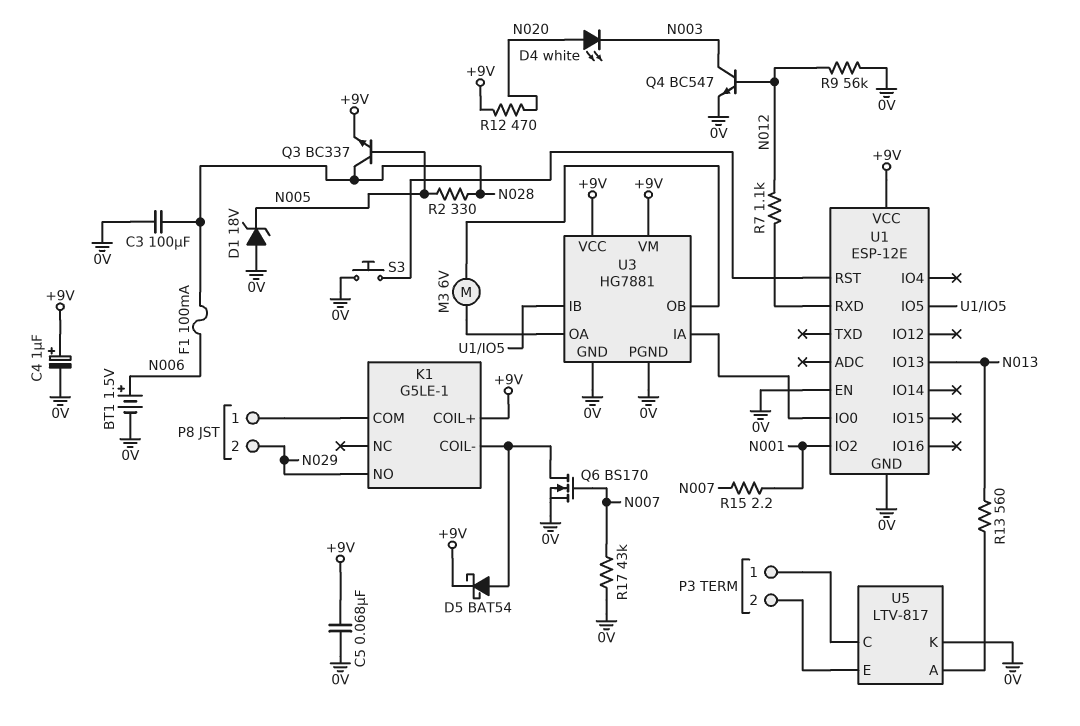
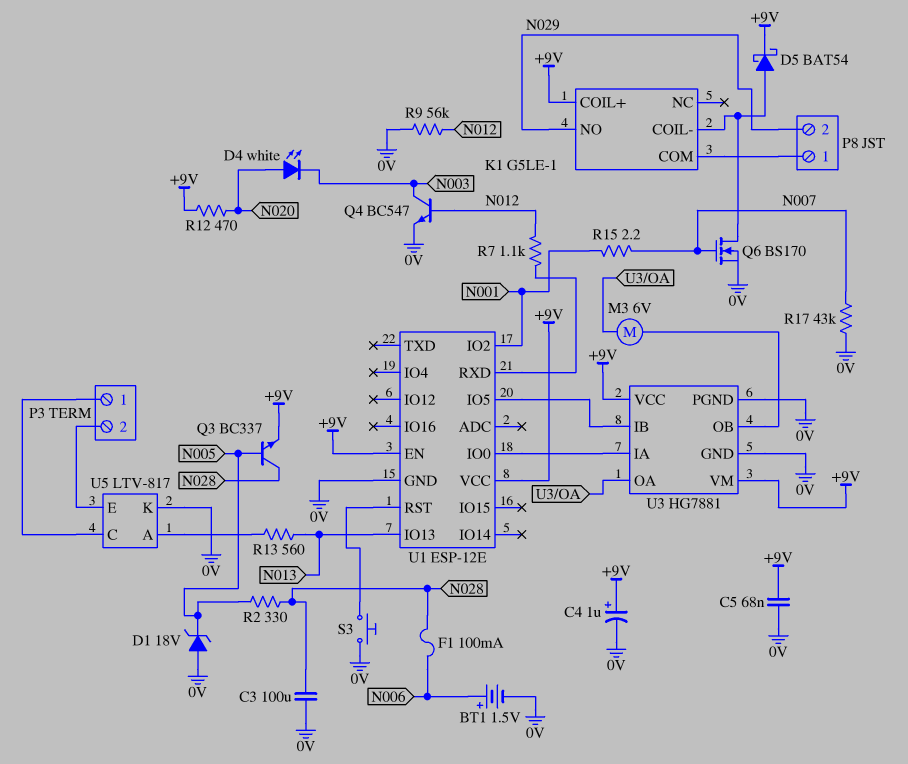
U1 pin EN: 0V -> +9V

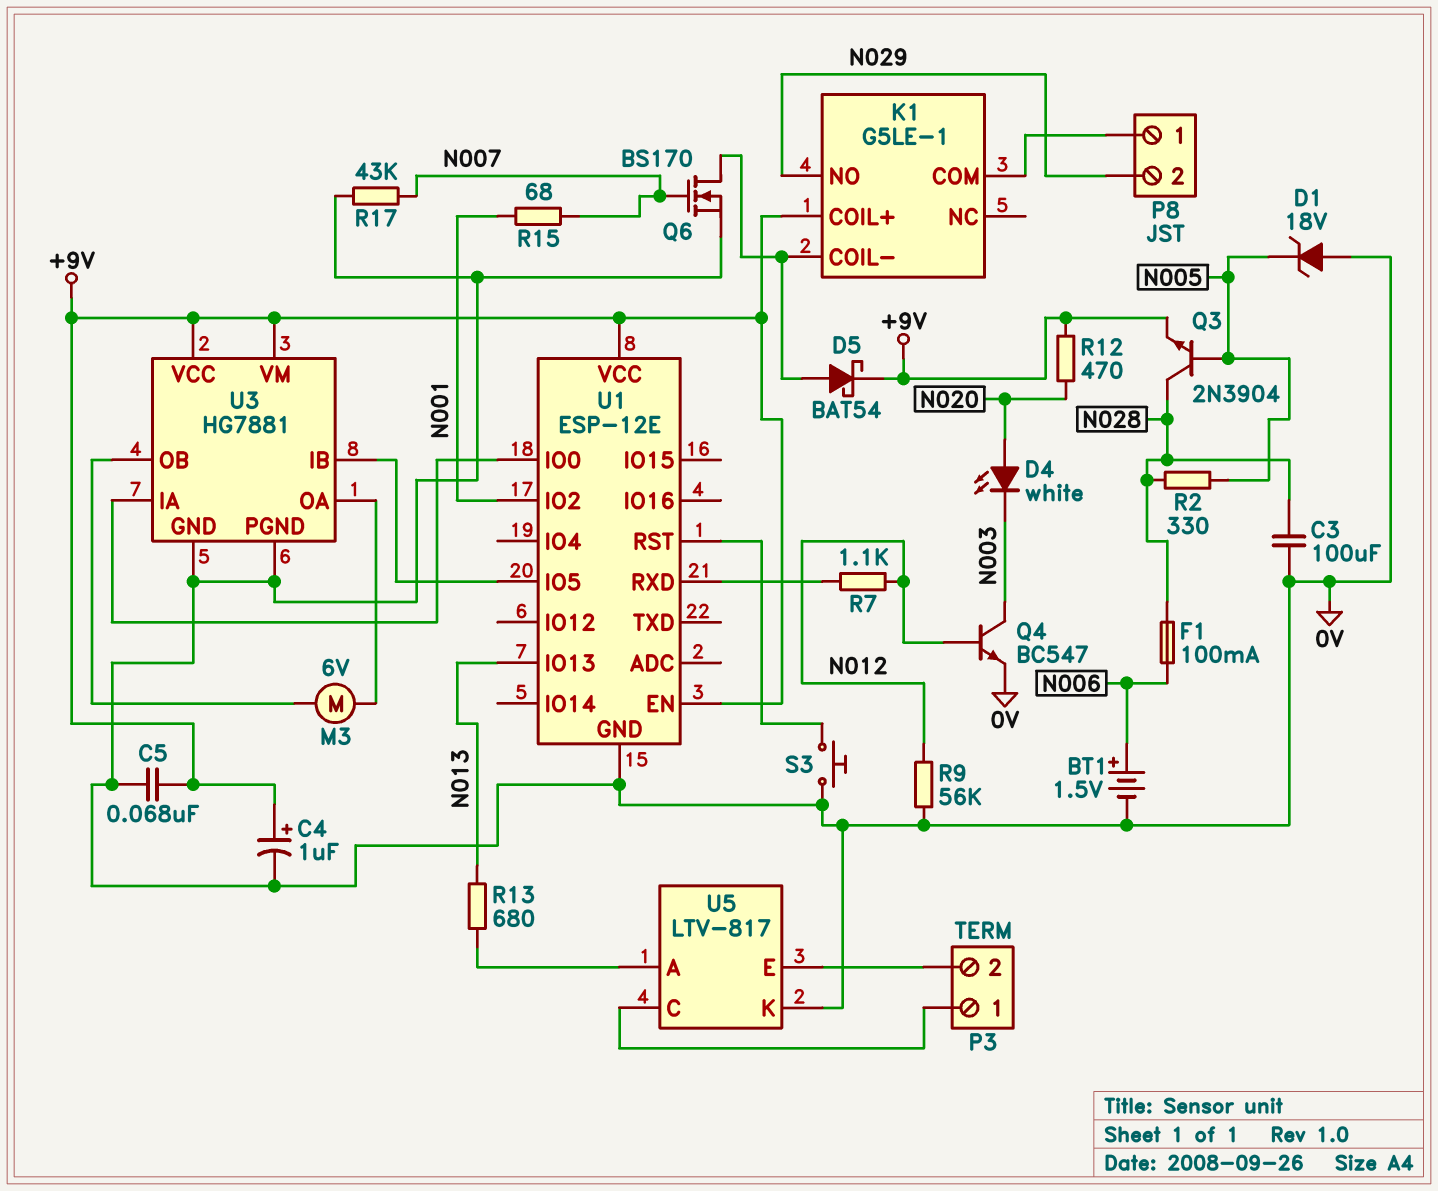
Q3: NPN BC337 (B N005, C N028, E +9V) -> NPN 2N3904 (B N005, C N028, E +9V)
R13: 560 (N013, U5/A) -> 680 (N013, U5/A)
R15: 2.2 (N001, N007) -> 68 (N001, N007)

